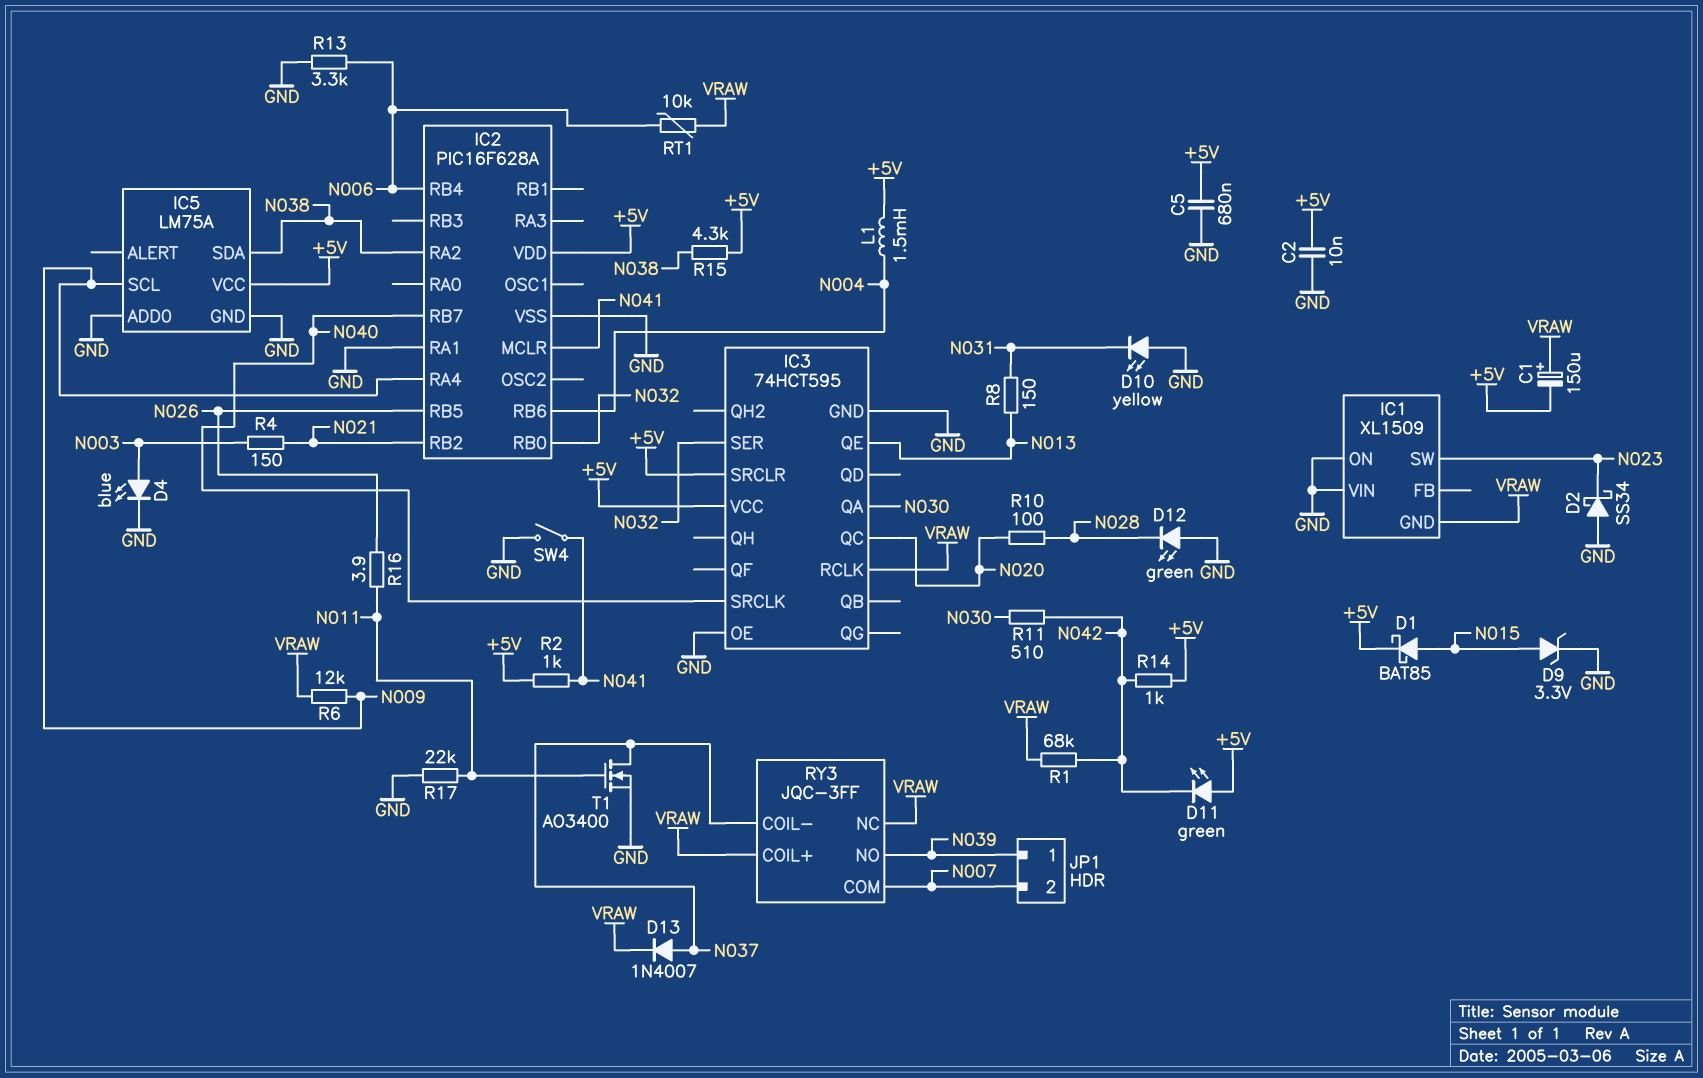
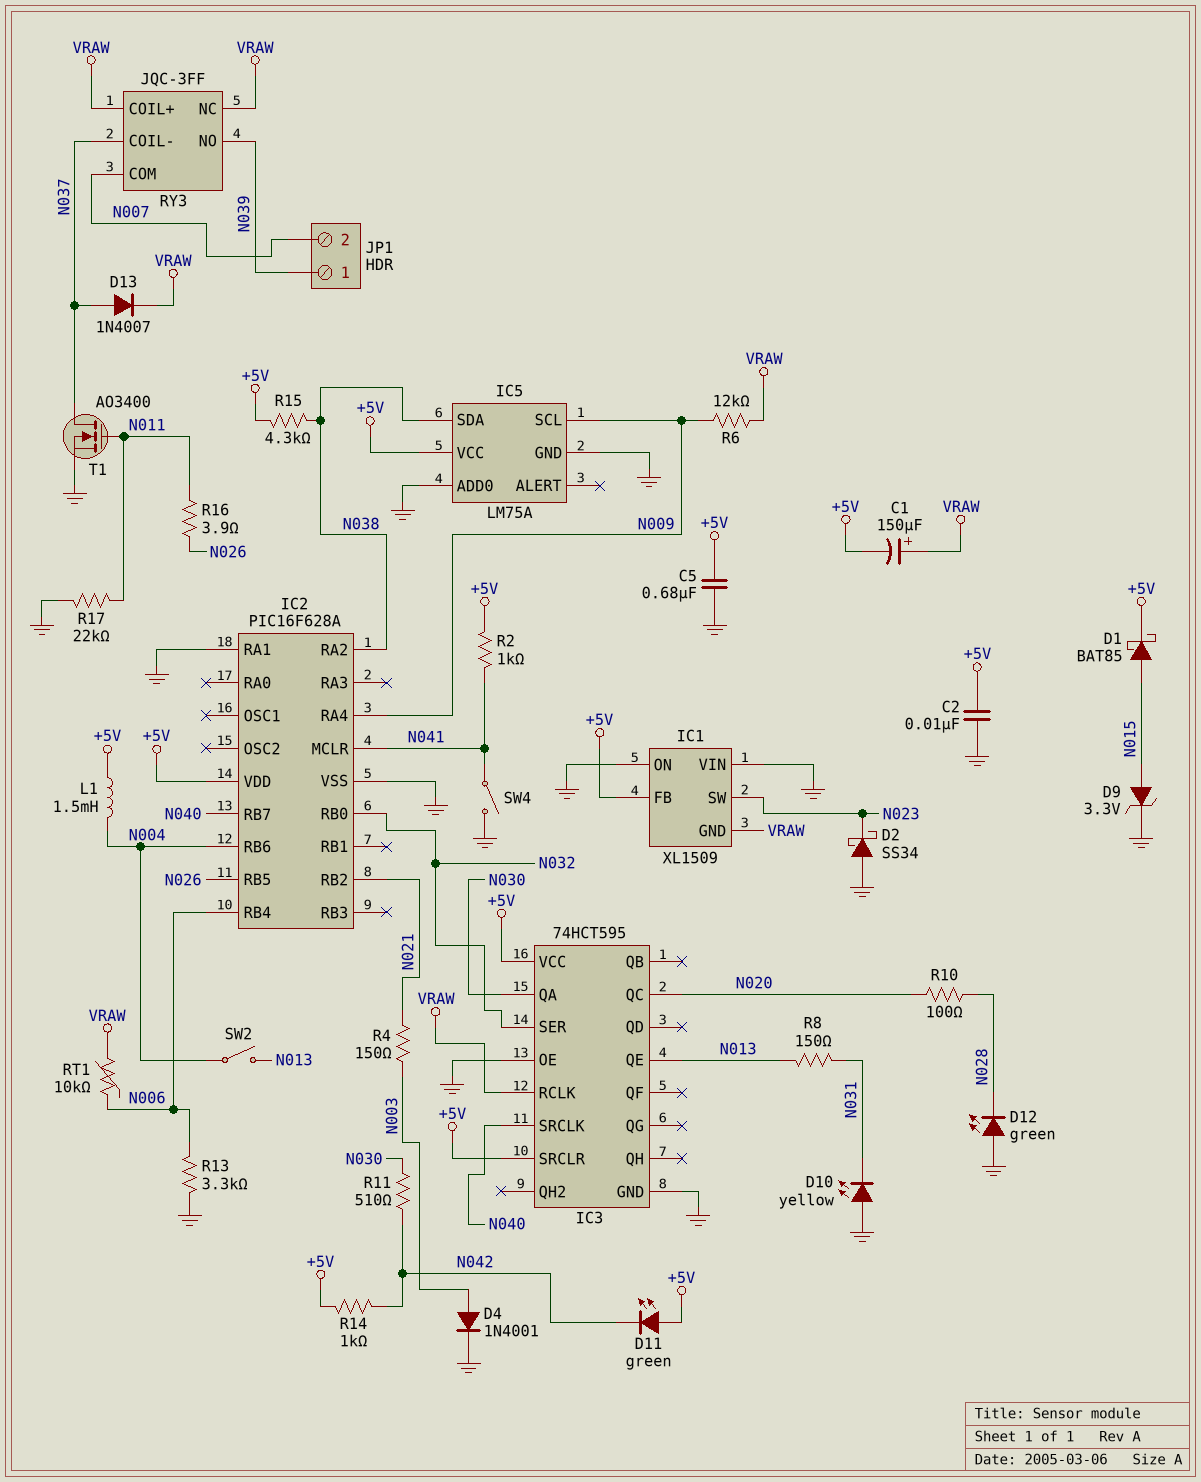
D4: LED blue (A N003, K GND) -> diode 1N4001 (A N003, K GND)
IC1 pin FB: none -> +5V
R1: 68k (N042, VRAW) -> none
SW2: none -> switch (N004, N013)

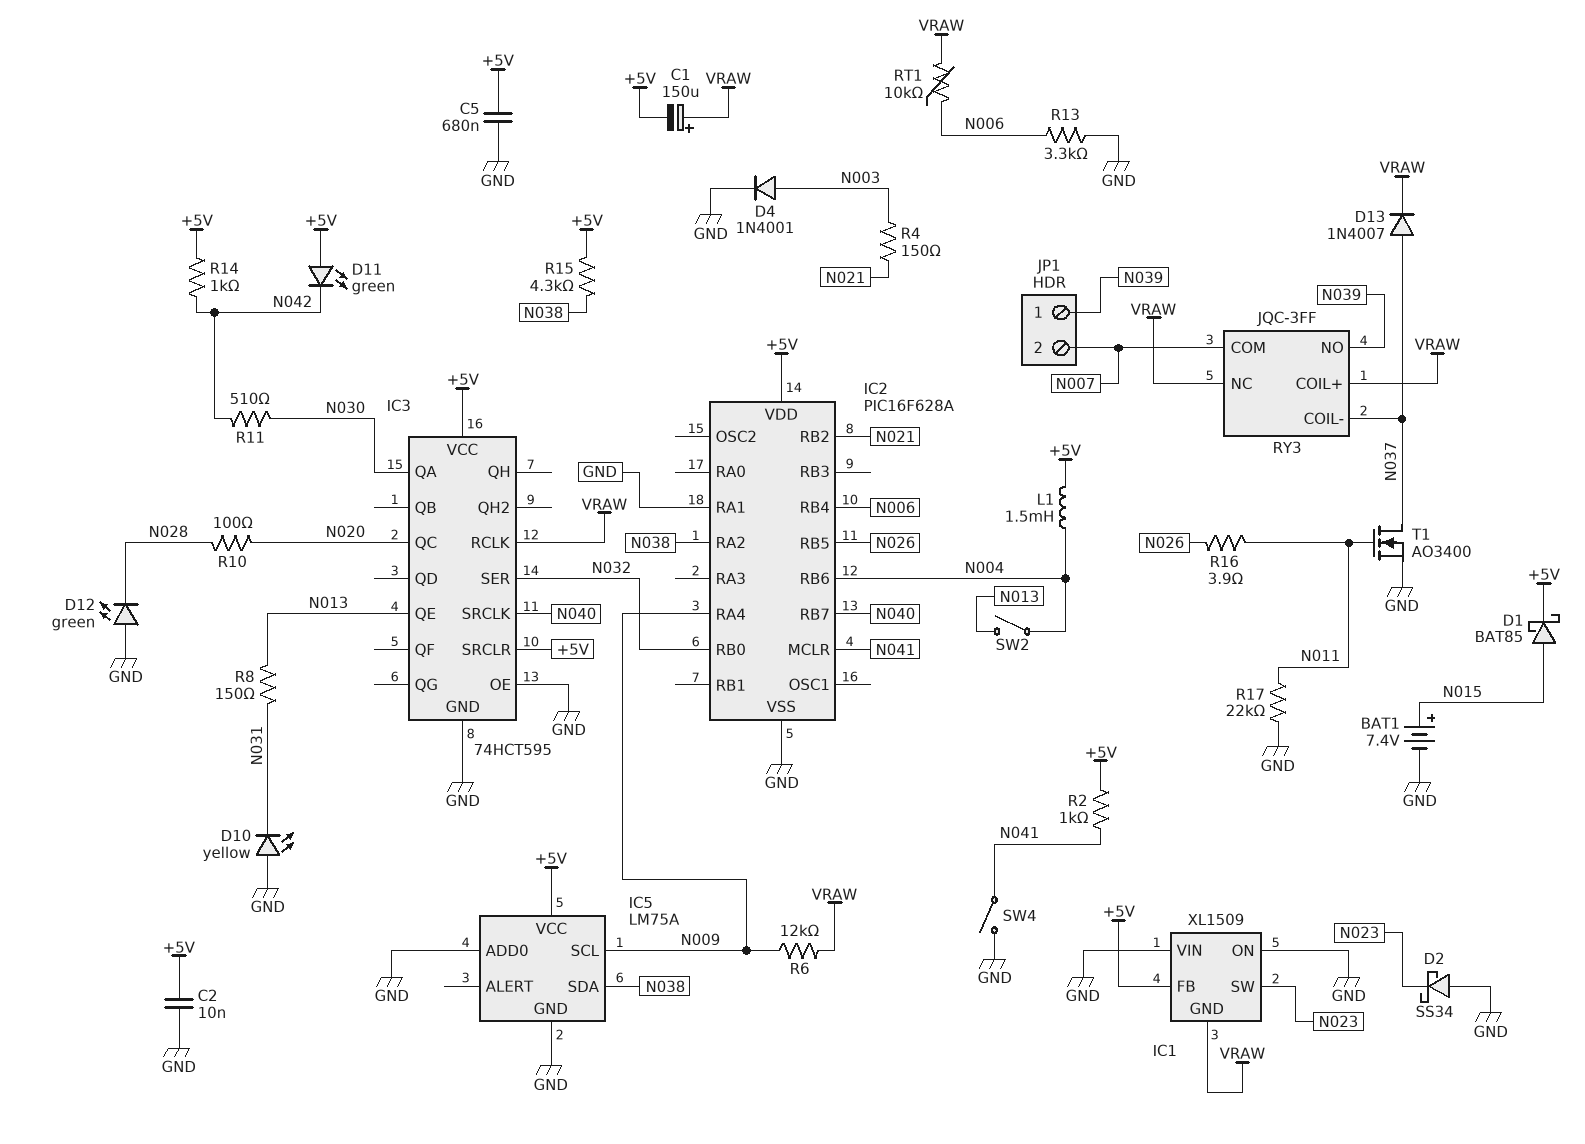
BAT1: none -> 7.4V (plus N015, minus GND)
D9: zener 3.3V (A N015, K GND) -> none

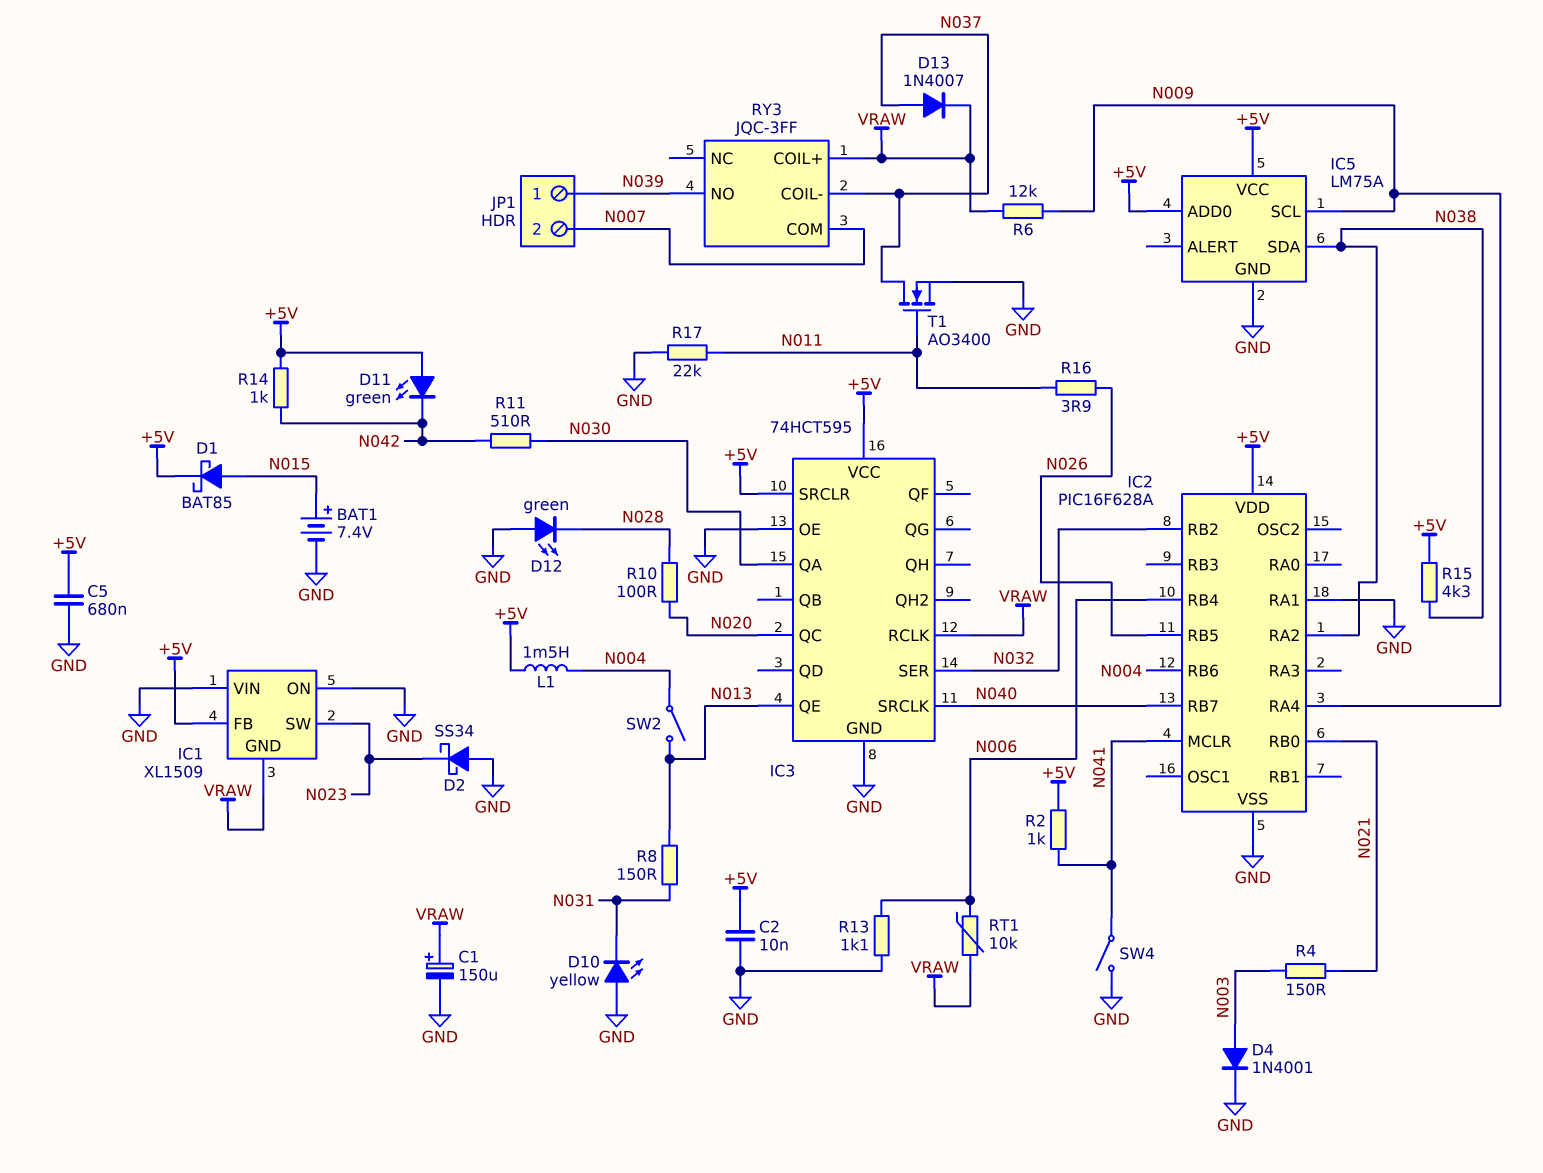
C1: 150uF (plus VRAW, minus +5V) -> 150uF (plus VRAW, minus GND)
IC2 pin RB0: N032 -> N021
IC2 pin RB2: N021 -> N032
IC5 pin ADD0: GND -> +5V
R13: 3.3k (GND, N006) -> 1.1k (GND, N006)
RY3 pin NC: VRAW -> none

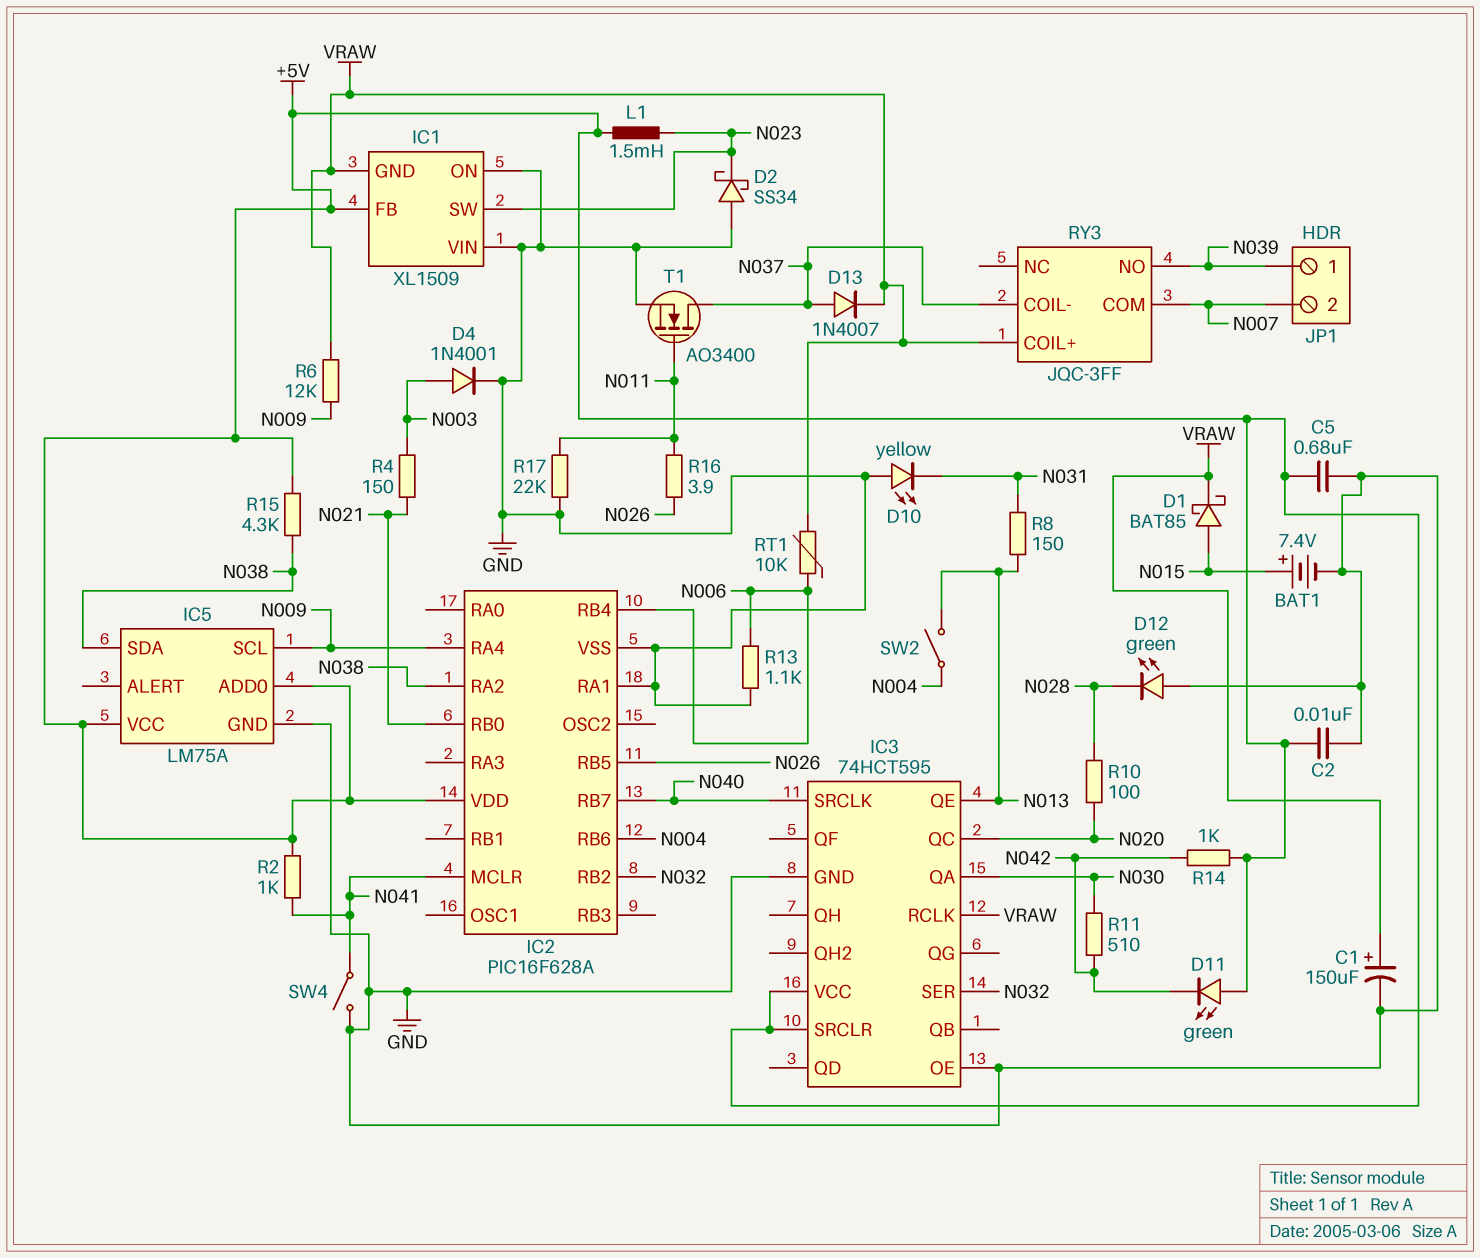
D1: schottky BAT85 (A N015, K +5V) -> schottky BAT85 (A N015, K VRAW)
L1: 1.5mH (+5V, N004) -> 1.5mH (+5V, N023)

